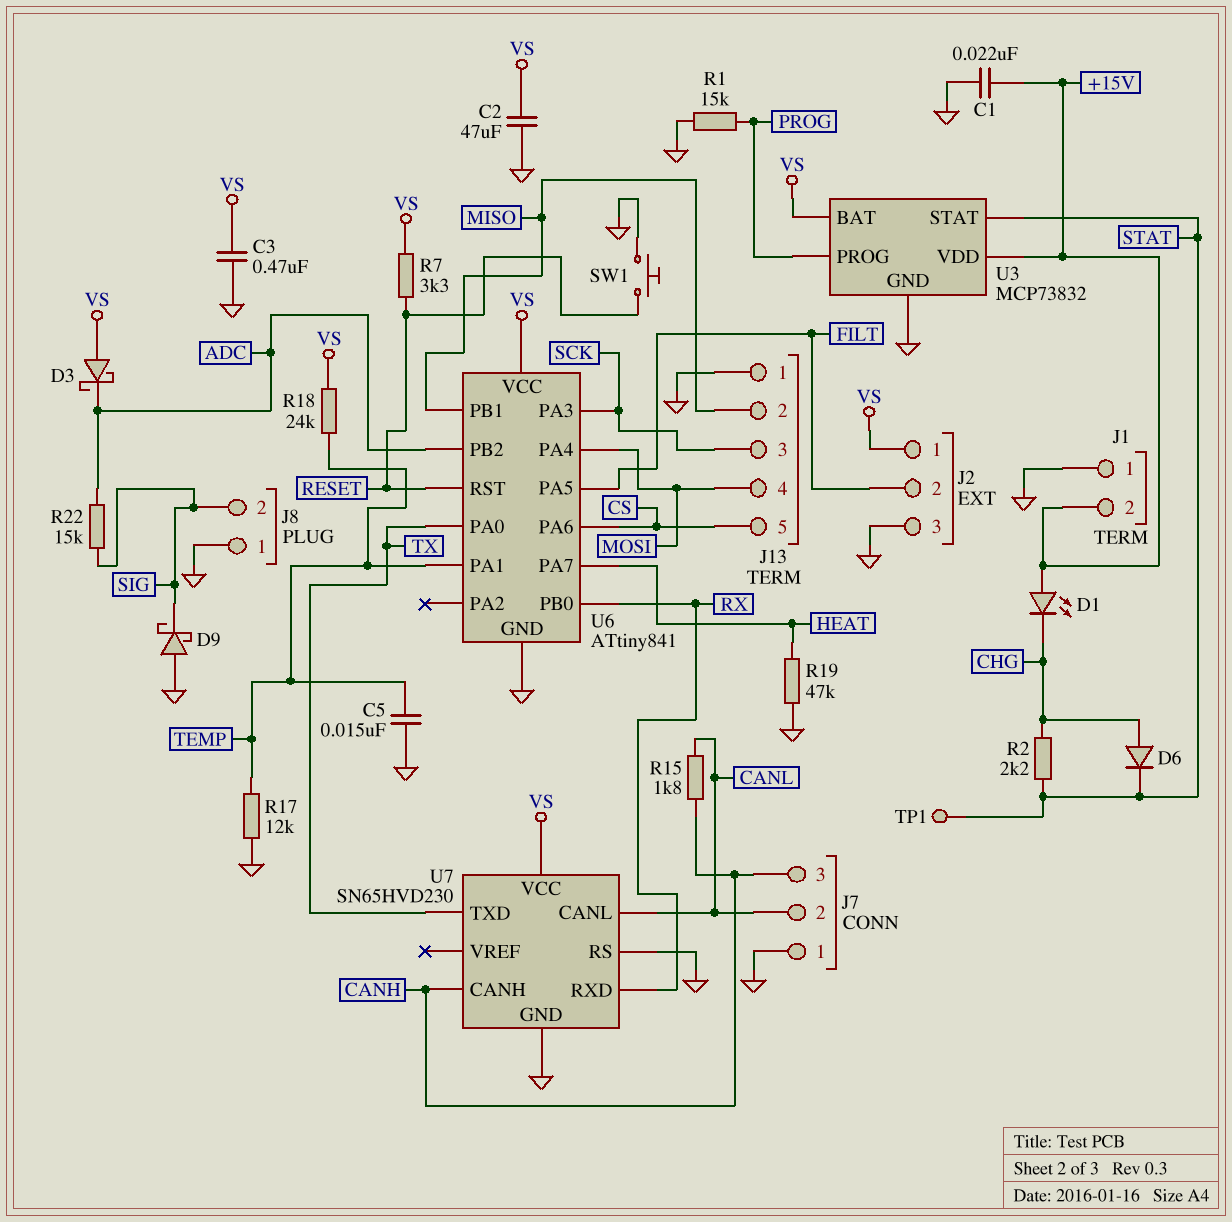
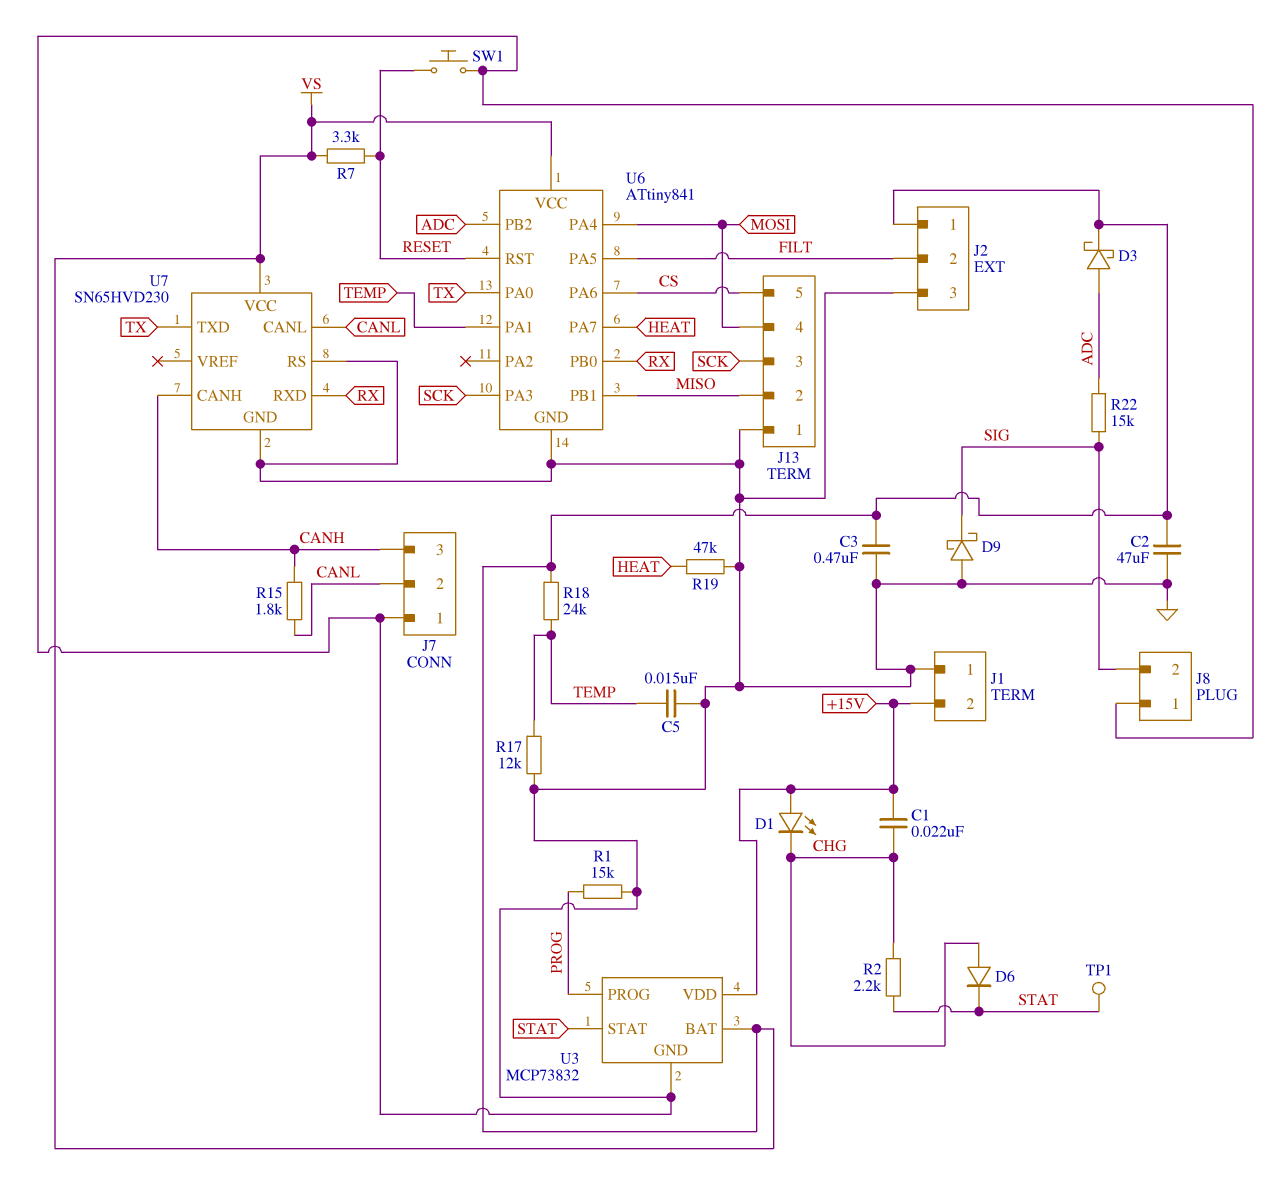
C1: 22nF (+15V, GND) -> 22nF (+15V, CHG)
D3: schottky (A VS, K ADC) -> schottky (A ADC, K VS)

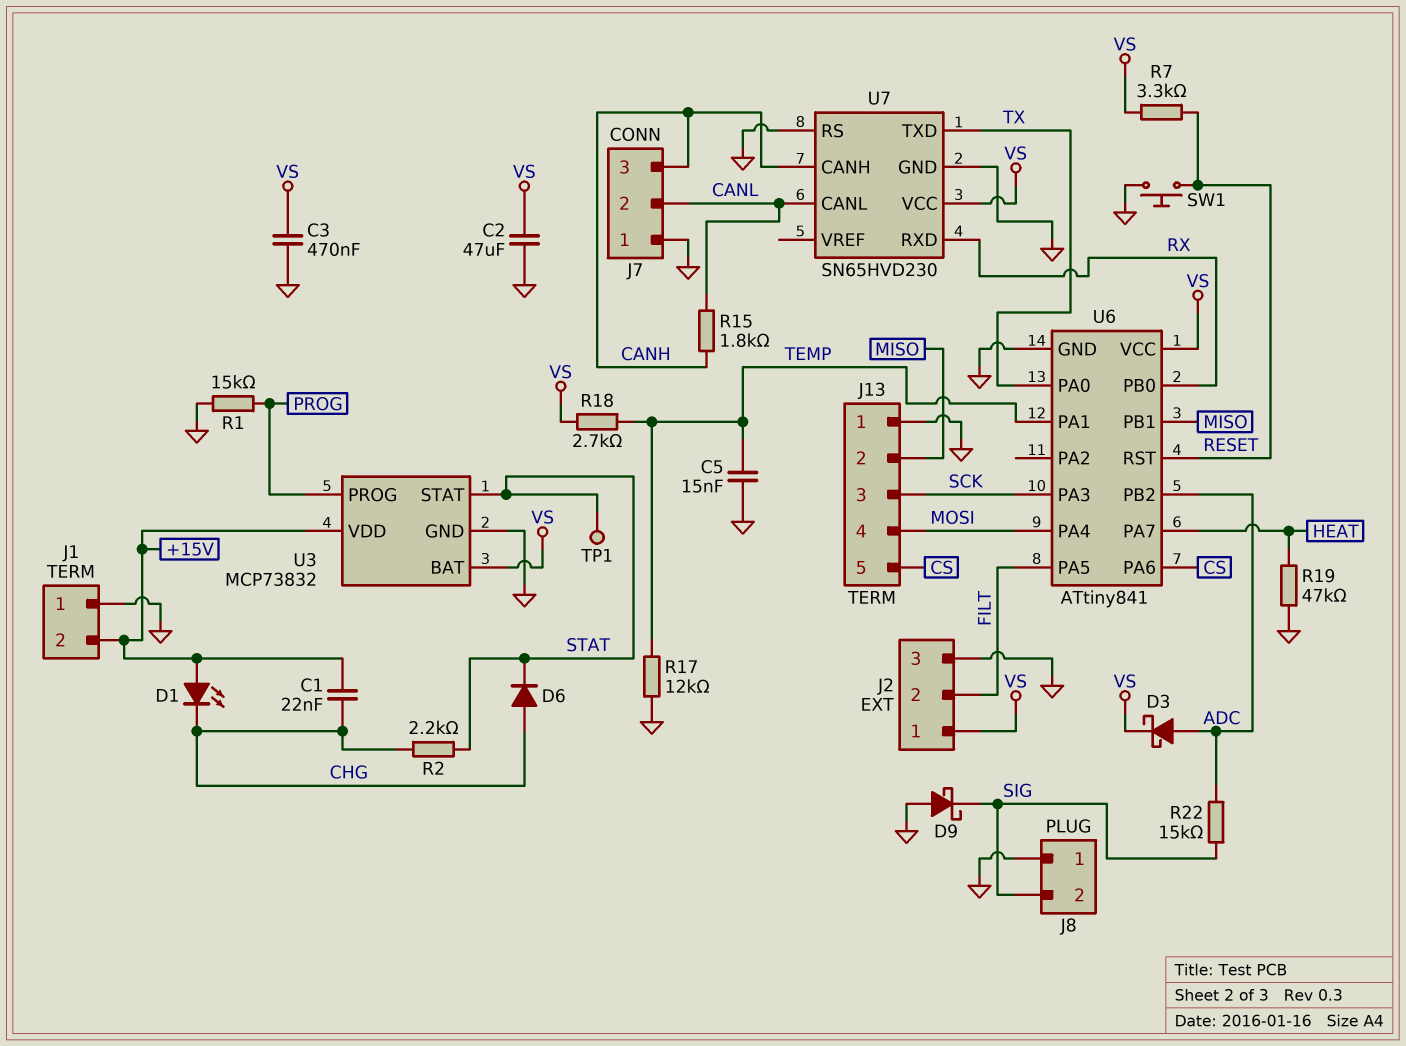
R18: 24k (TEMP, VS) -> 2.7k (TEMP, VS)

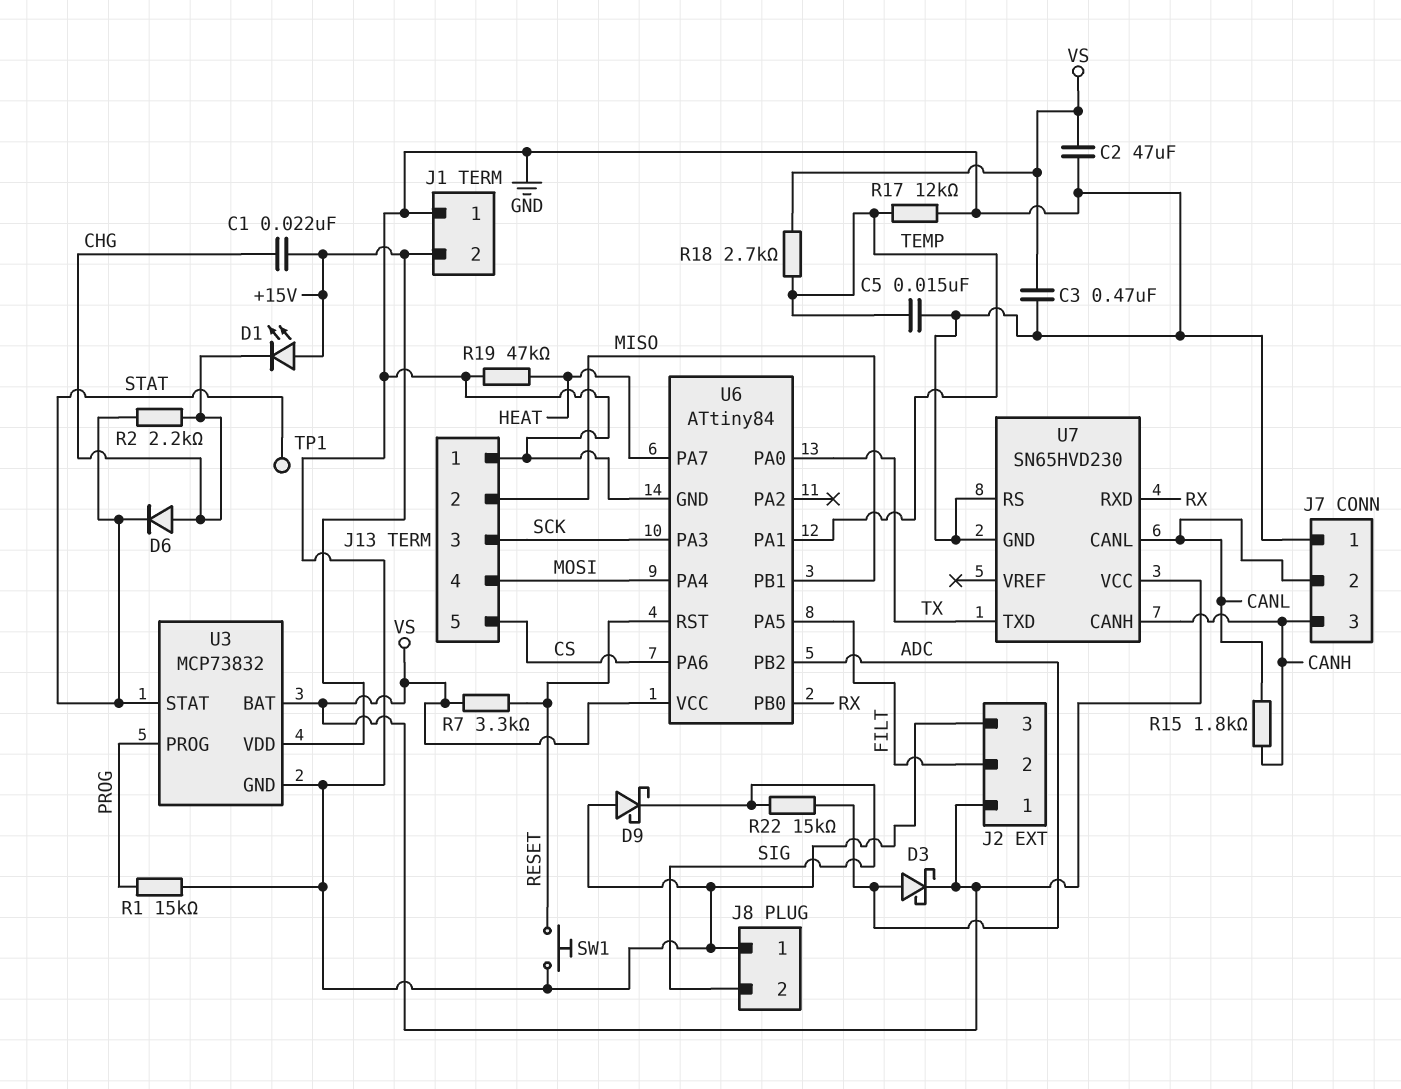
U6: ATtiny841 -> ATtiny84

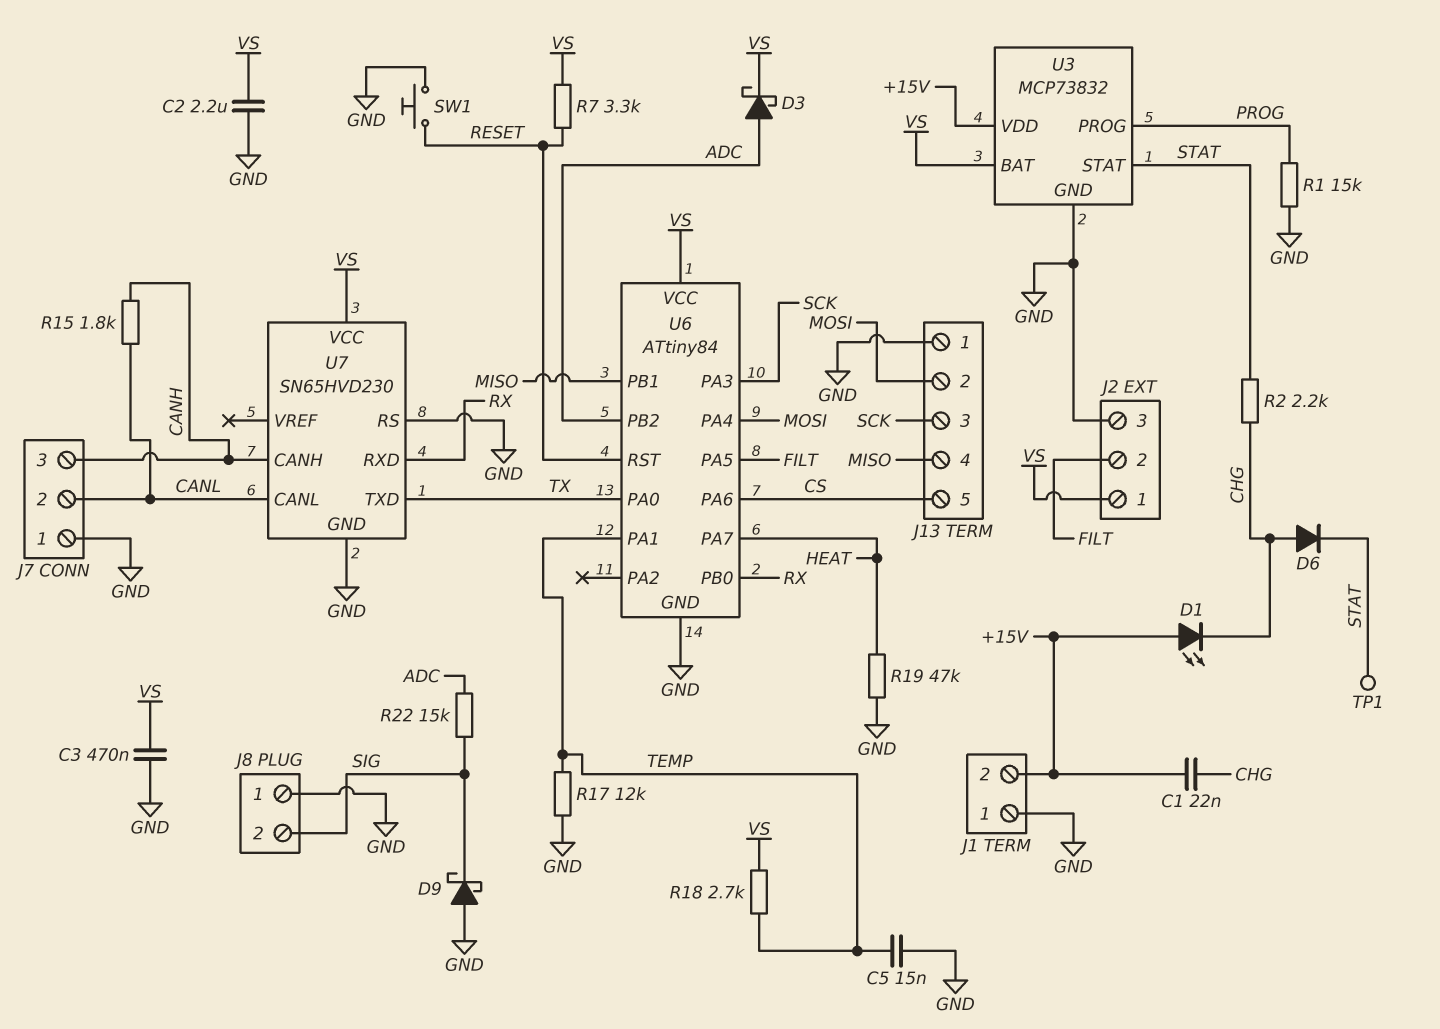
C2: 47uF (GND, VS) -> 2.2uF (GND, VS)
J13 pin 2: MISO -> MOSI
J13 pin 4: MOSI -> MISO

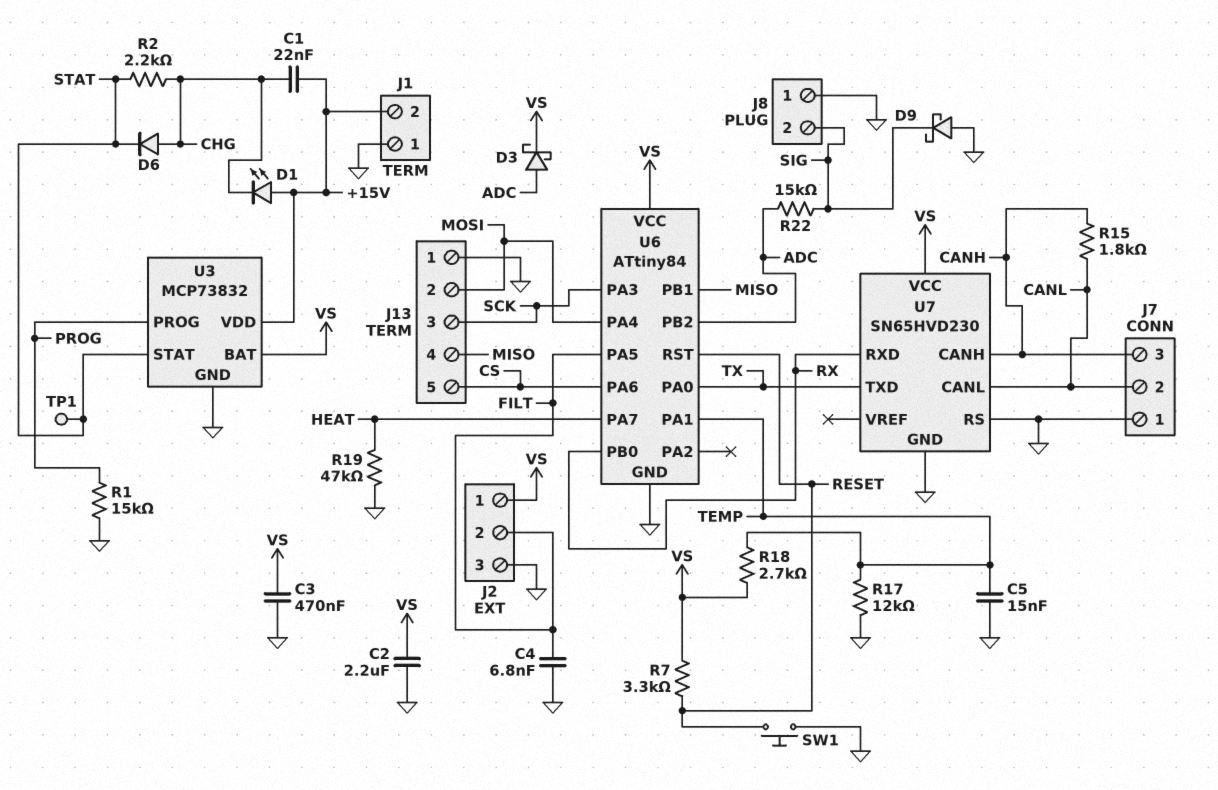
C4: none -> 6.8nF (FILT, GND)

